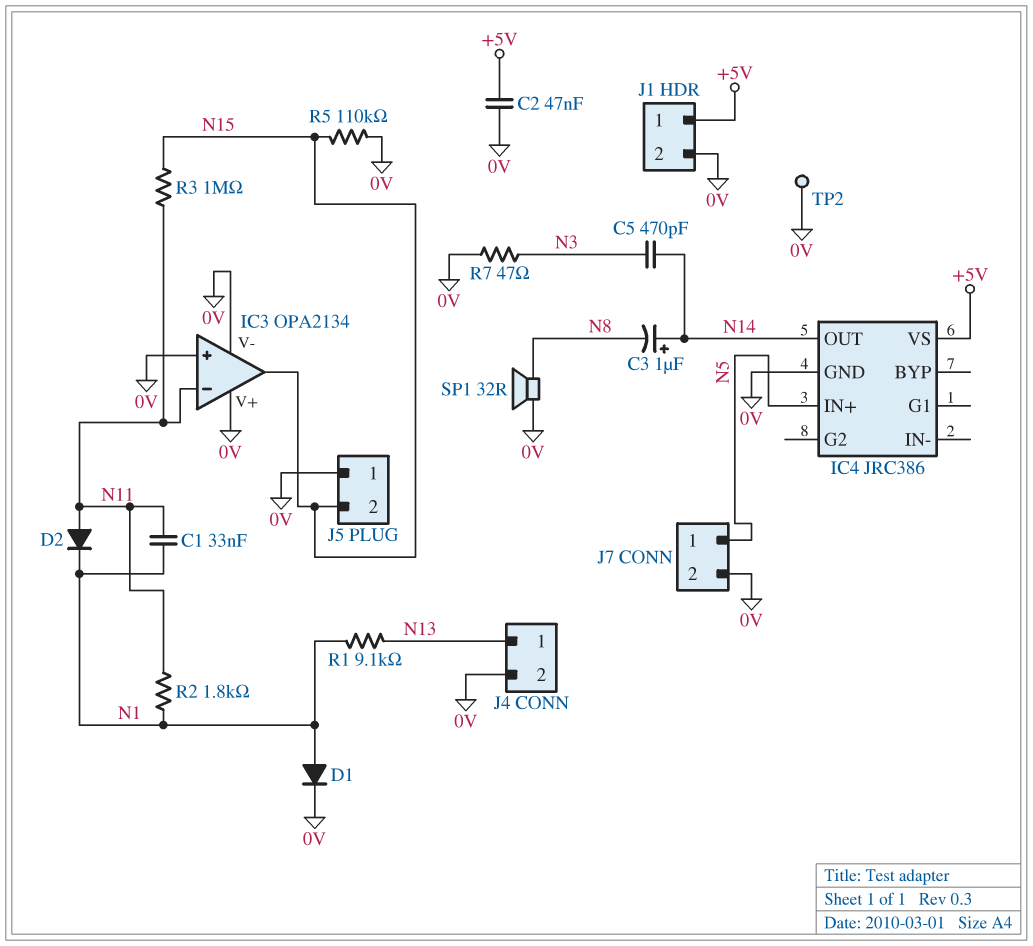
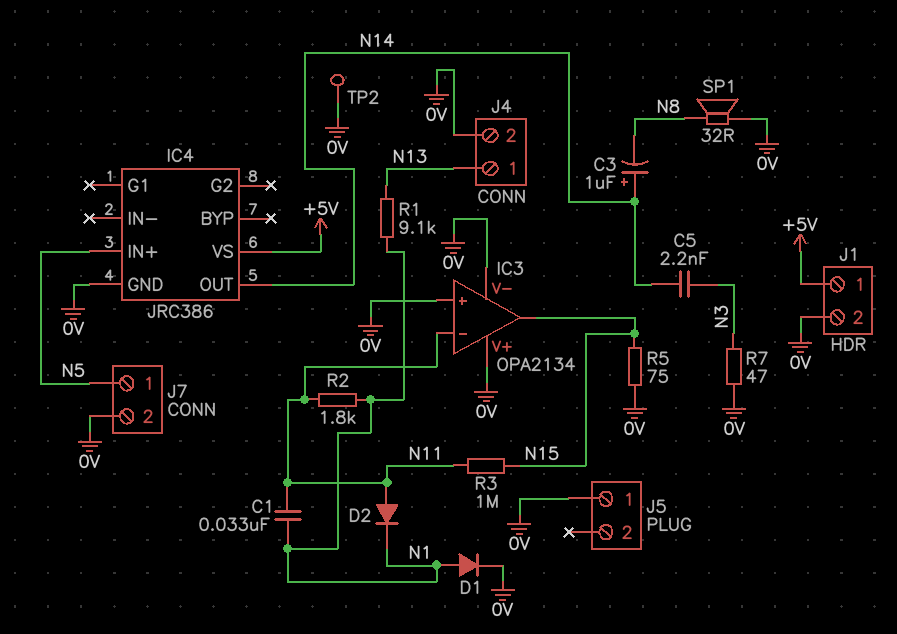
C2: 47nF (+5V, 0V) -> none
C5: 470pF (N3, N14) -> 2.2nF (N3, N14)
J5 pin 2: N15 -> none
R5: 110k (0V, N15) -> 75 (0V, N15)

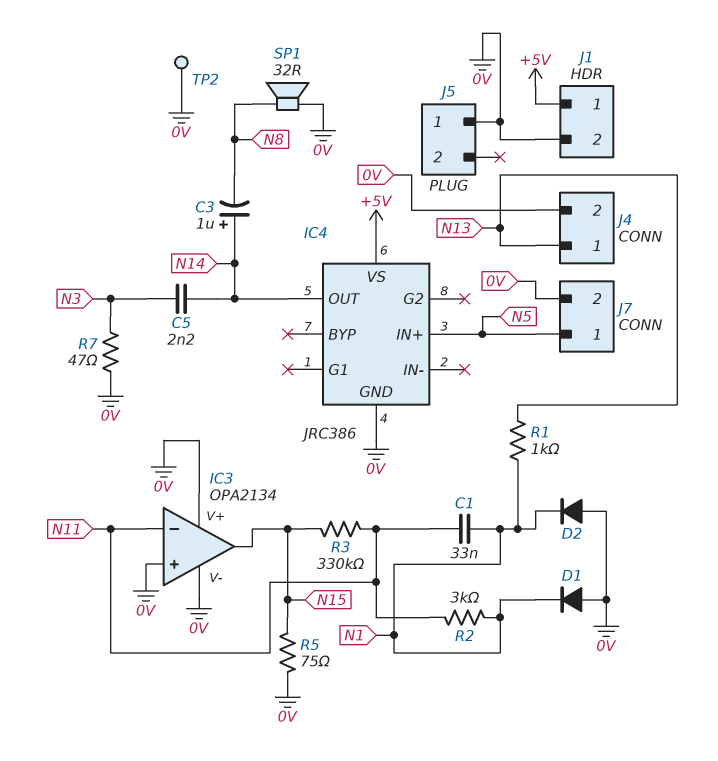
D1: diode (A N1, K 0V) -> diode (A 0V, K N1)
D2: diode (A N11, K N1) -> diode (A 0V, K N1)
R1: 9.1k (N1, N13) -> 1k (N1, N13)
R2: 1.8k (N1, N11) -> 3k (N1, N11)
R3: 1M (N11, N15) -> 330k (N11, N15)

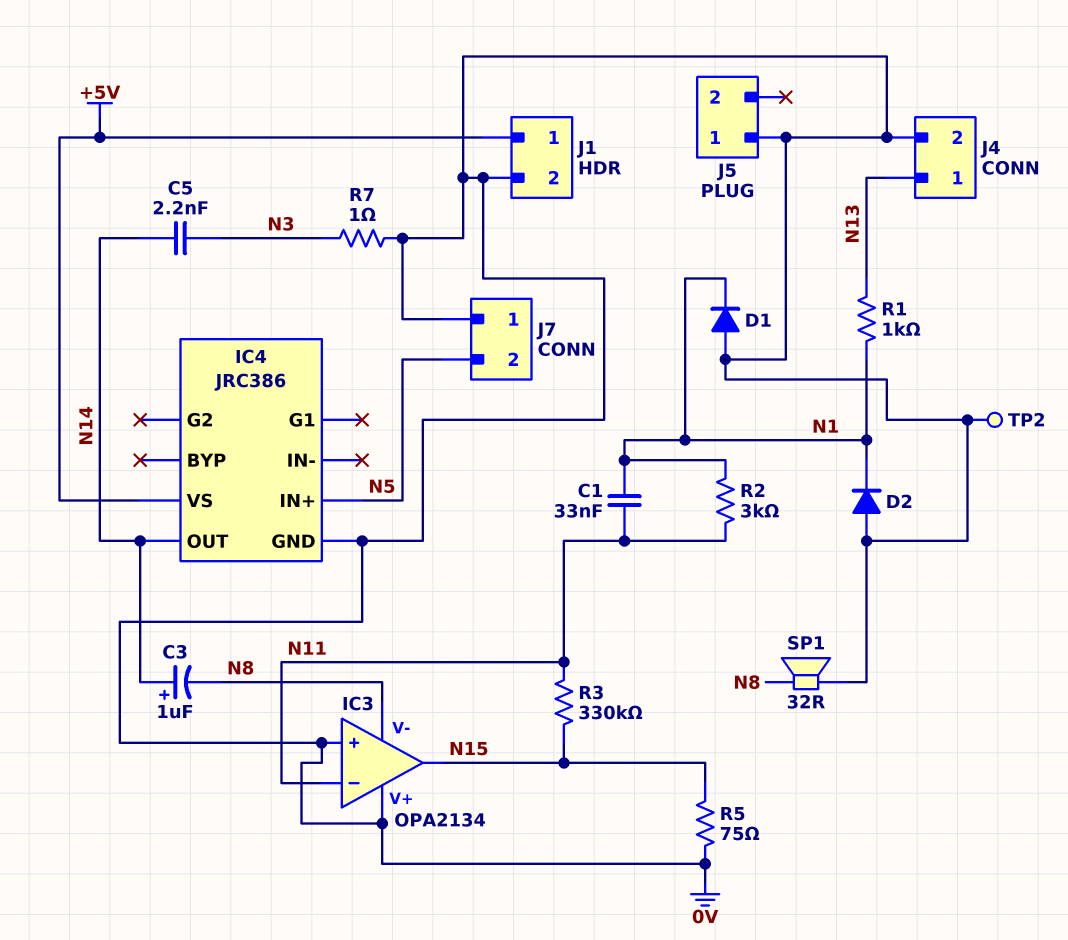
IC3 pin V-: 0V -> N8
J7 pin 1: N5 -> 0V
J7 pin 2: 0V -> N5
R7: 47 (0V, N3) -> 1 (0V, N3)

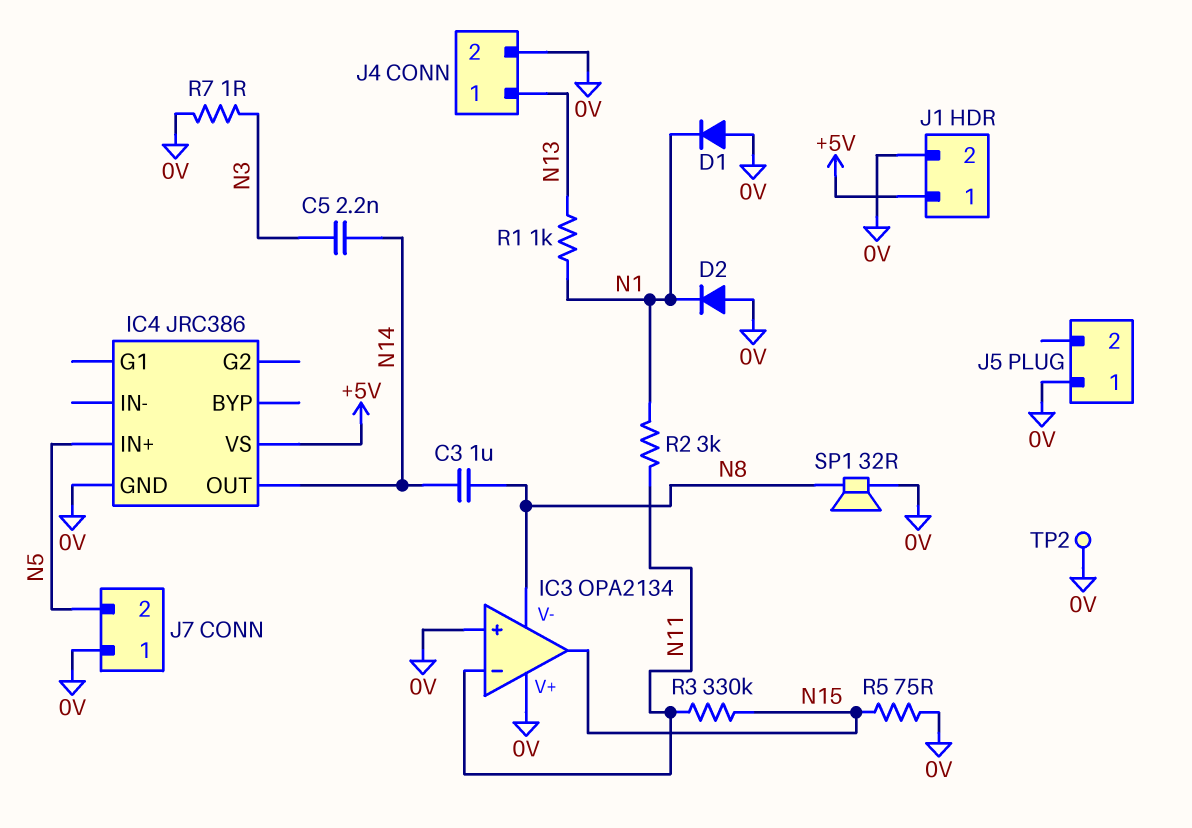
C1: 33nF (N1, N11) -> none
C3: 1uF (plus N14, minus N8) -> 1uF (N8, N14)

